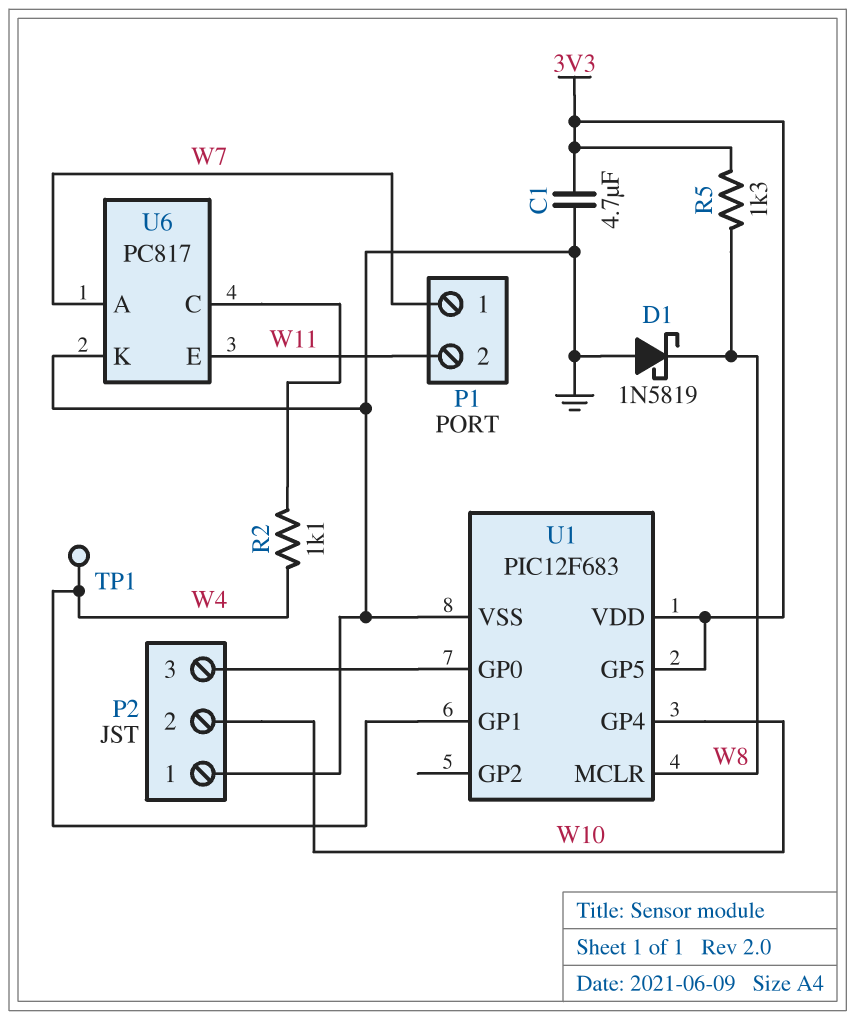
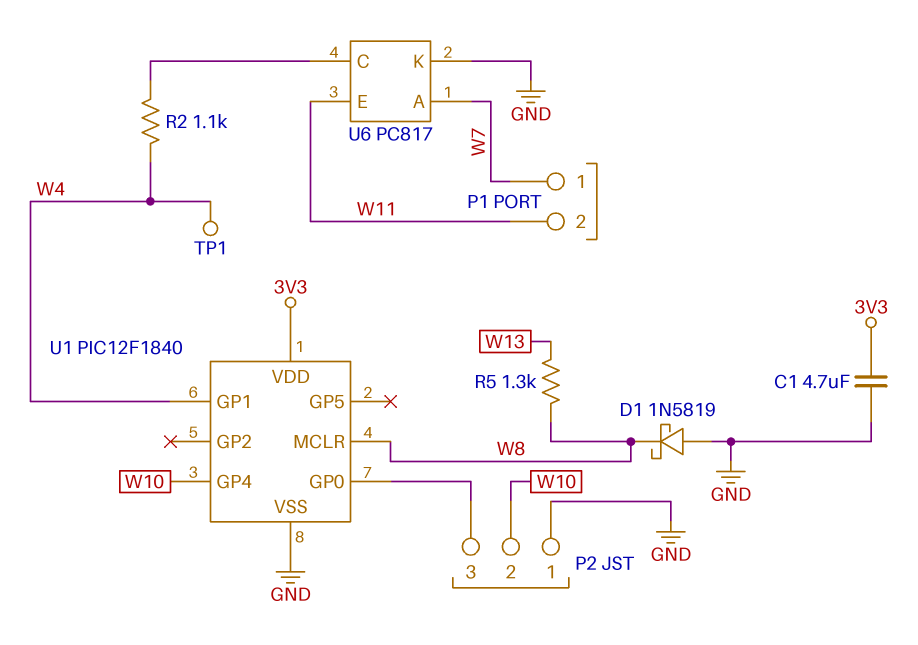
R5: 1.3k (3V3, W8) -> 1.3k (W8, W13)
U1: PIC12F683 -> PIC12F1840
U1 pin GP5: 3V3 -> none

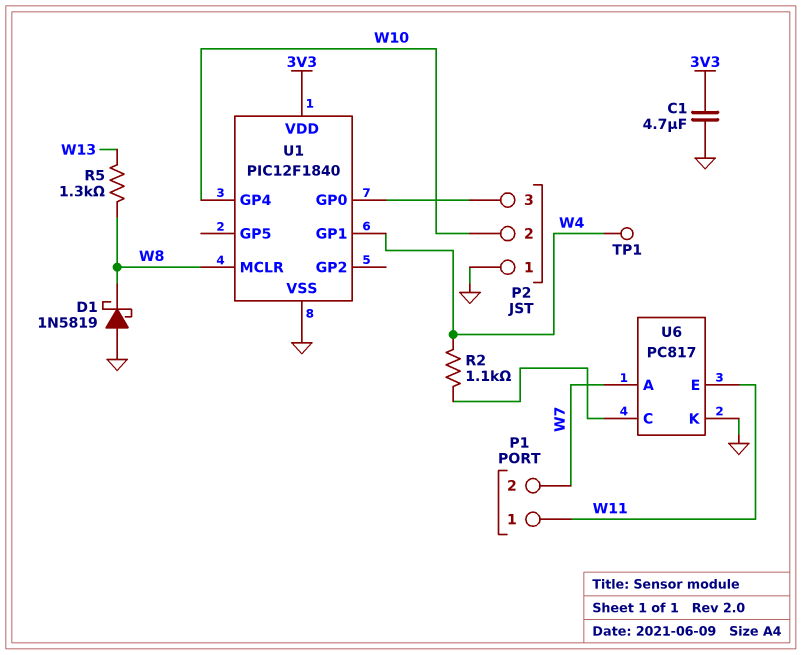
P1 pin 1: W7 -> W11
P1 pin 2: W11 -> W7

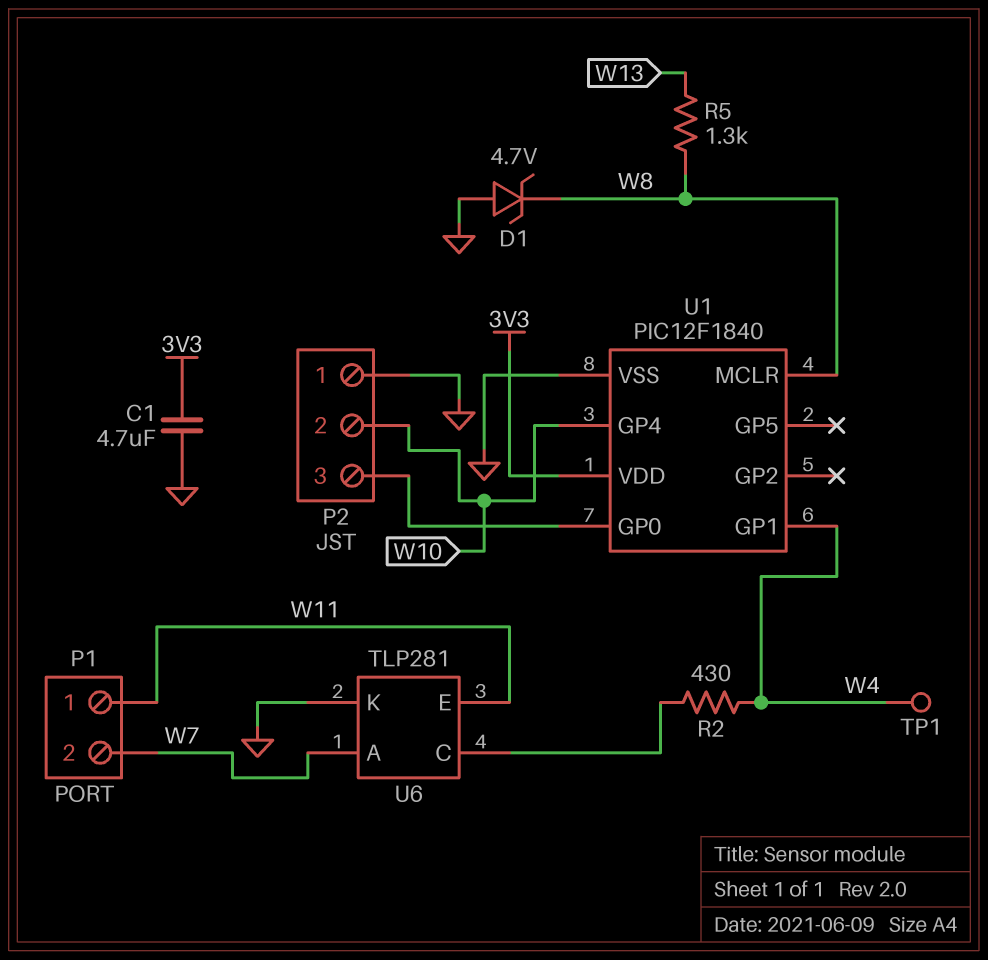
D1: schottky 1N5819 (A GND, K W8) -> zener 4.7V (A GND, K W8)
R2: 1.1k (U6/C, W4) -> 430 (U6/C, W4)
U6: PC817 -> TLP281

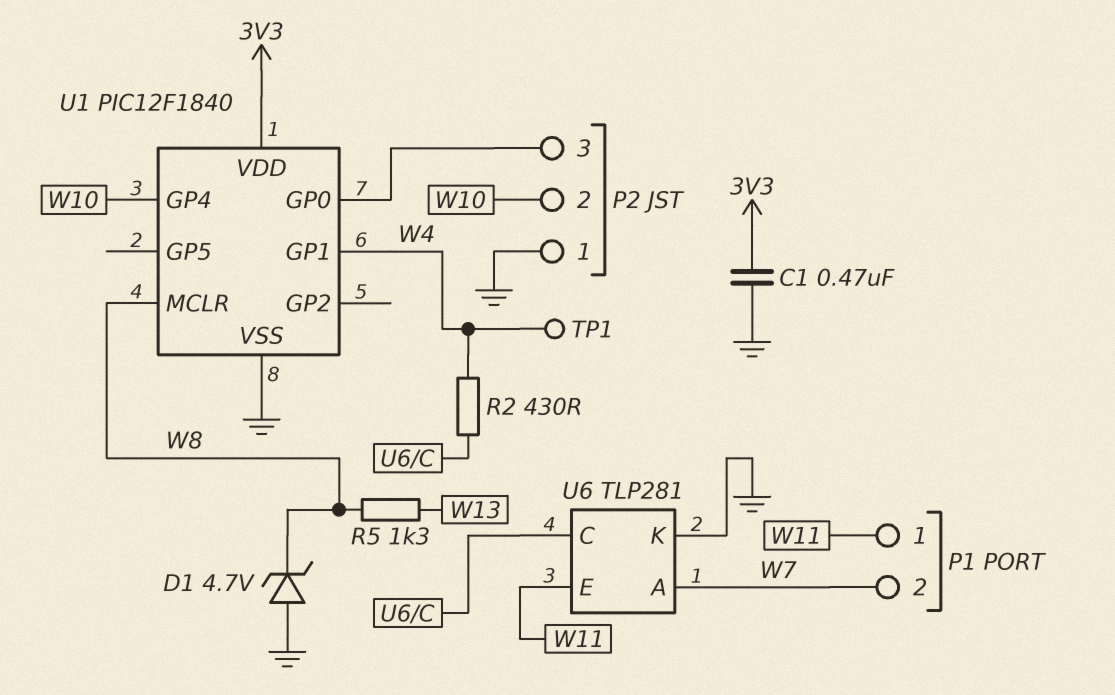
C1: 4.7uF (3V3, GND) -> 470nF (3V3, GND)

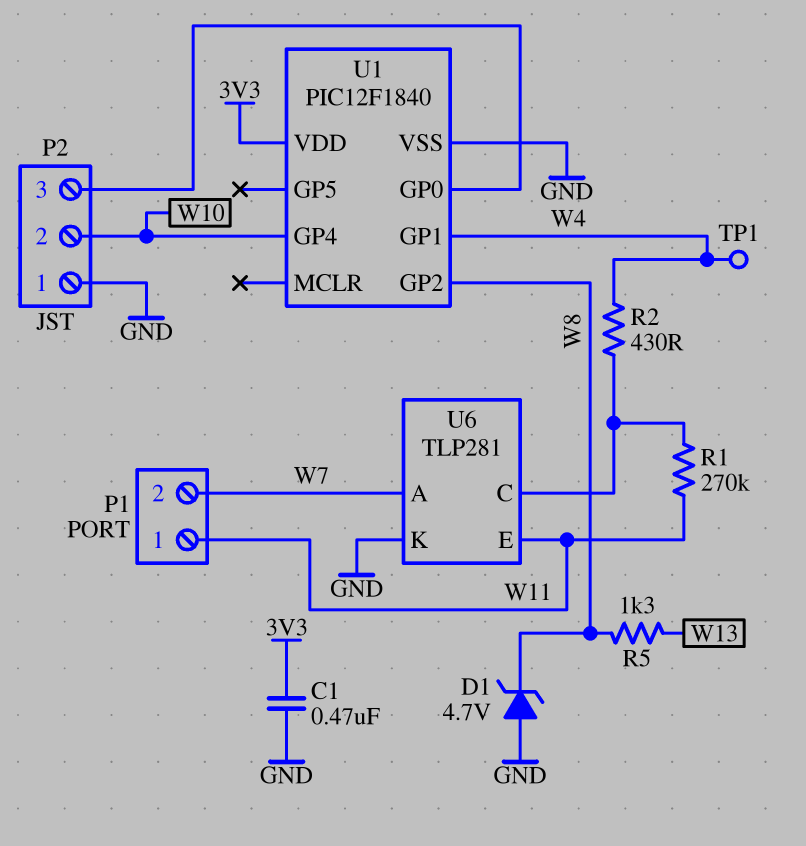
R1: none -> 270k (U6/C, W11)
U1 pin GP2: none -> W8
U1 pin MCLR: W8 -> none

